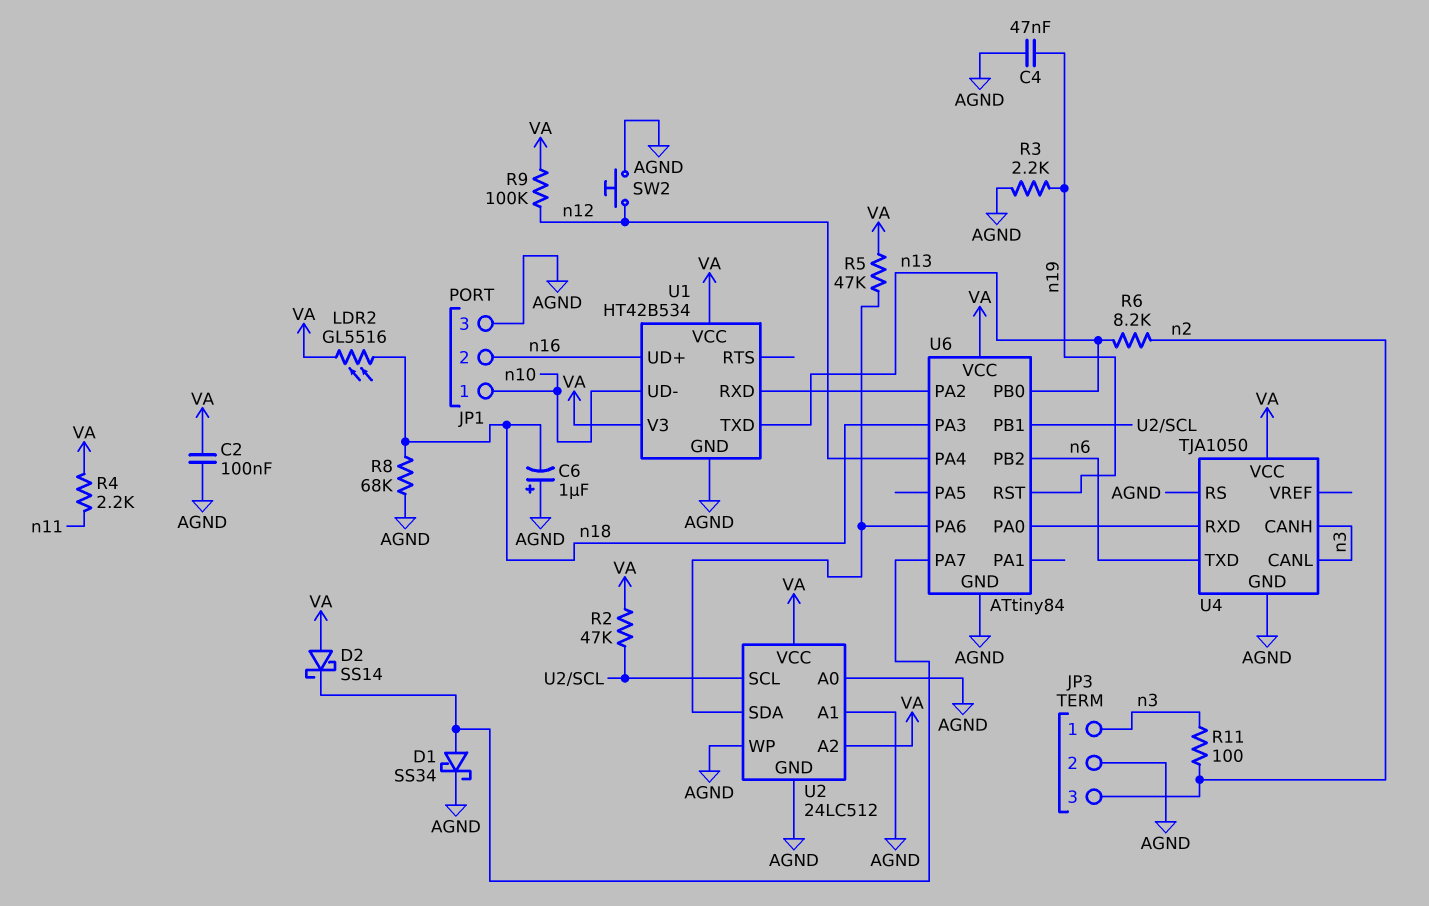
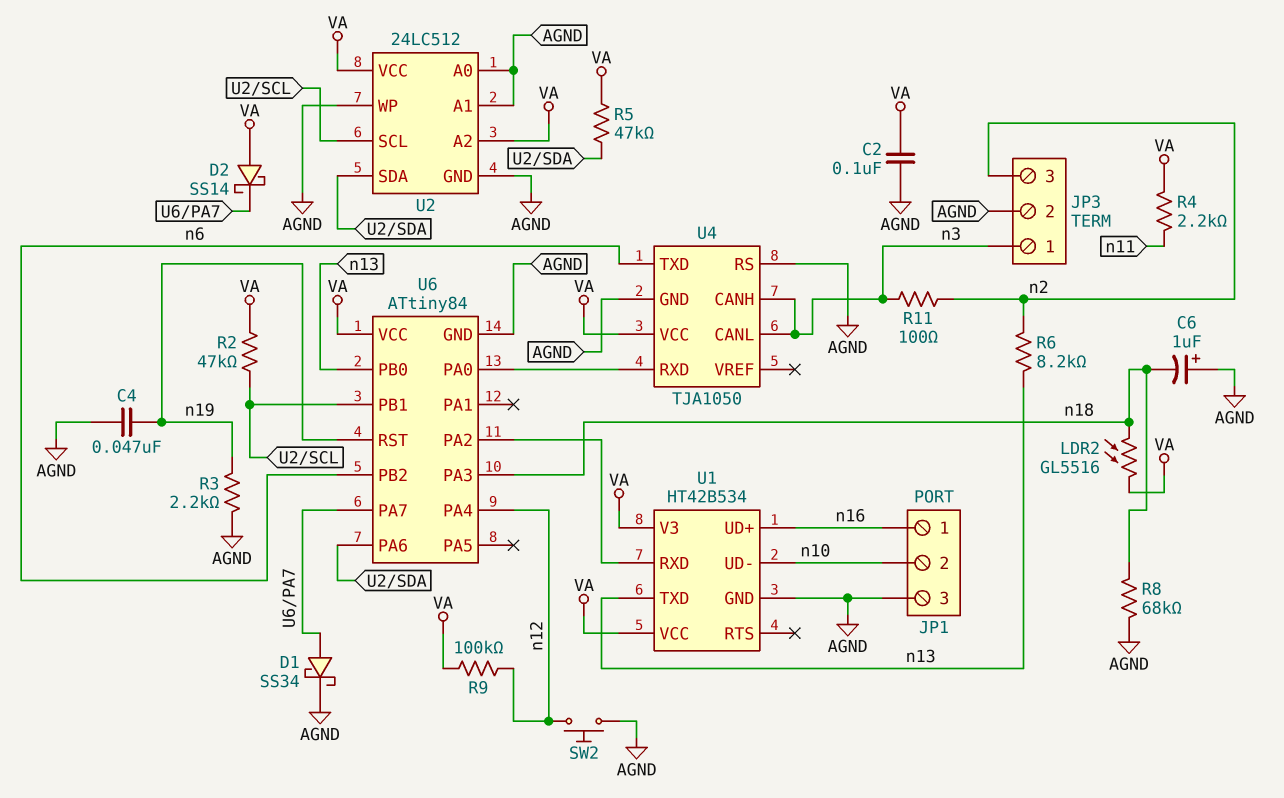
JP1 pin 1: n10 -> n16
JP1 pin 2: n16 -> n10

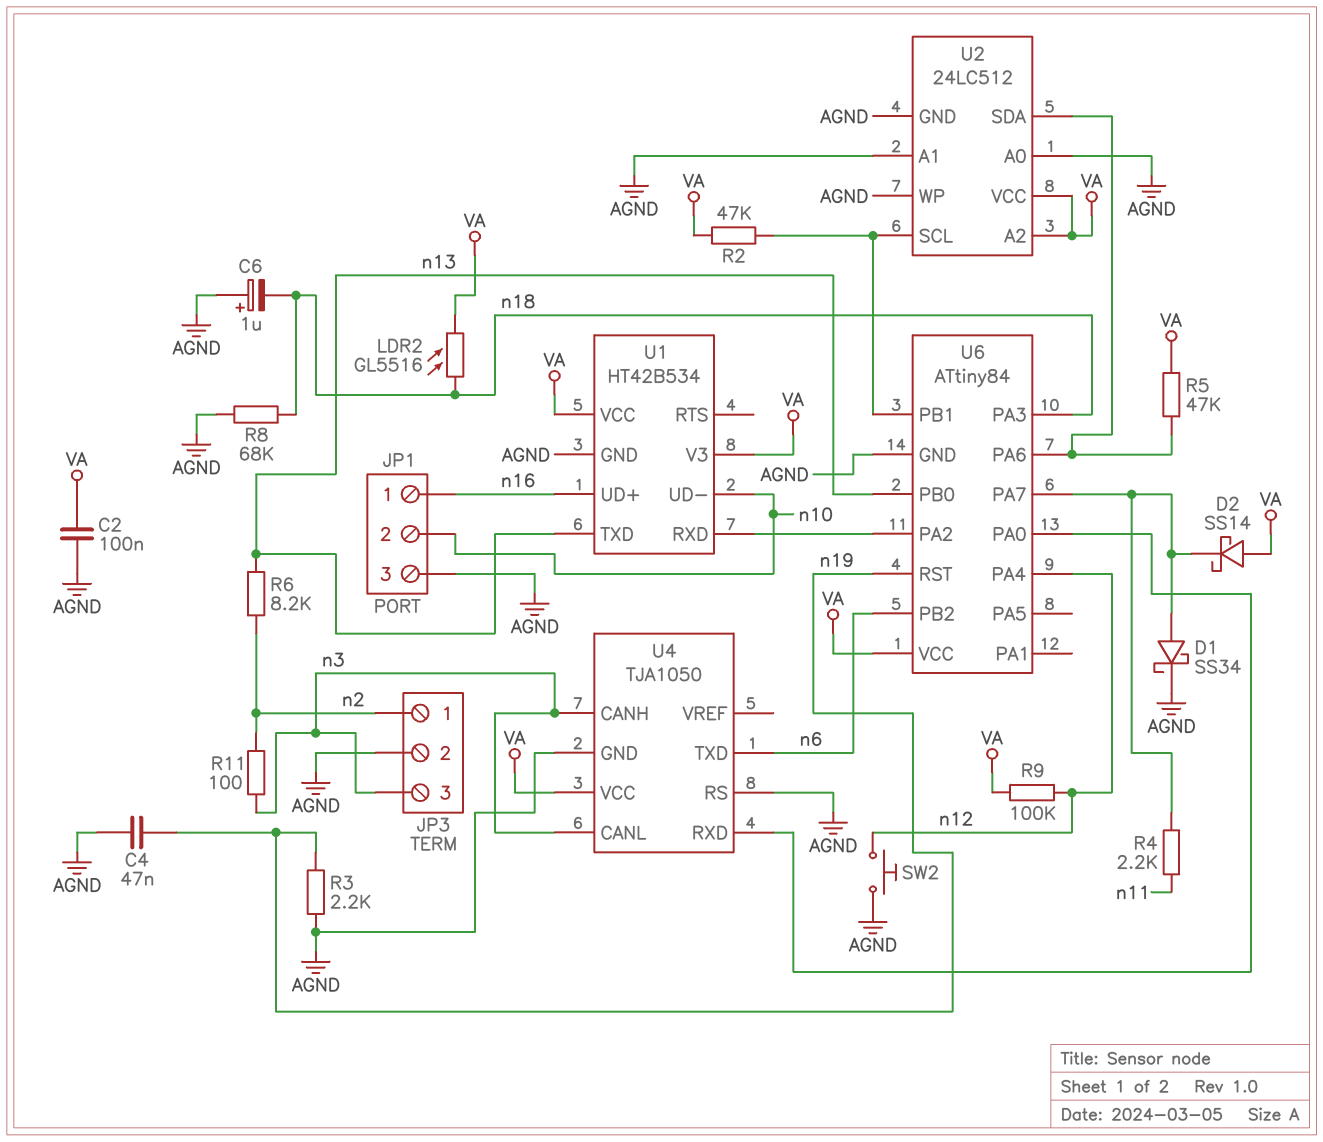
JP3 pin 1: n3 -> n2
JP3 pin 3: n2 -> n3
R4: 2.2k (VA, n11) -> 2.2k (U6/PA7, n11)

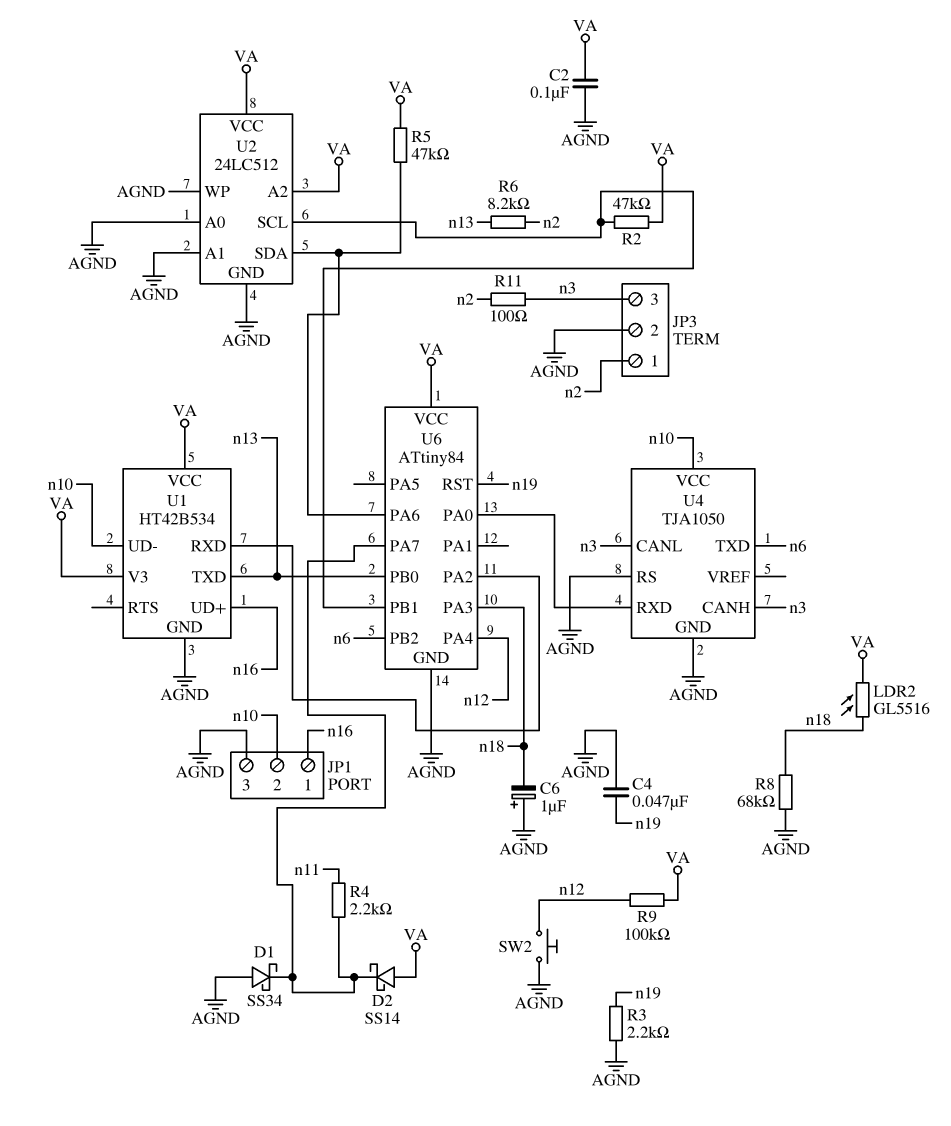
D1: schottky SS34 (A U6/PA7, K AGND) -> schottky SS34 (A AGND, K U6/PA7)
U4 pin VCC: VA -> n10

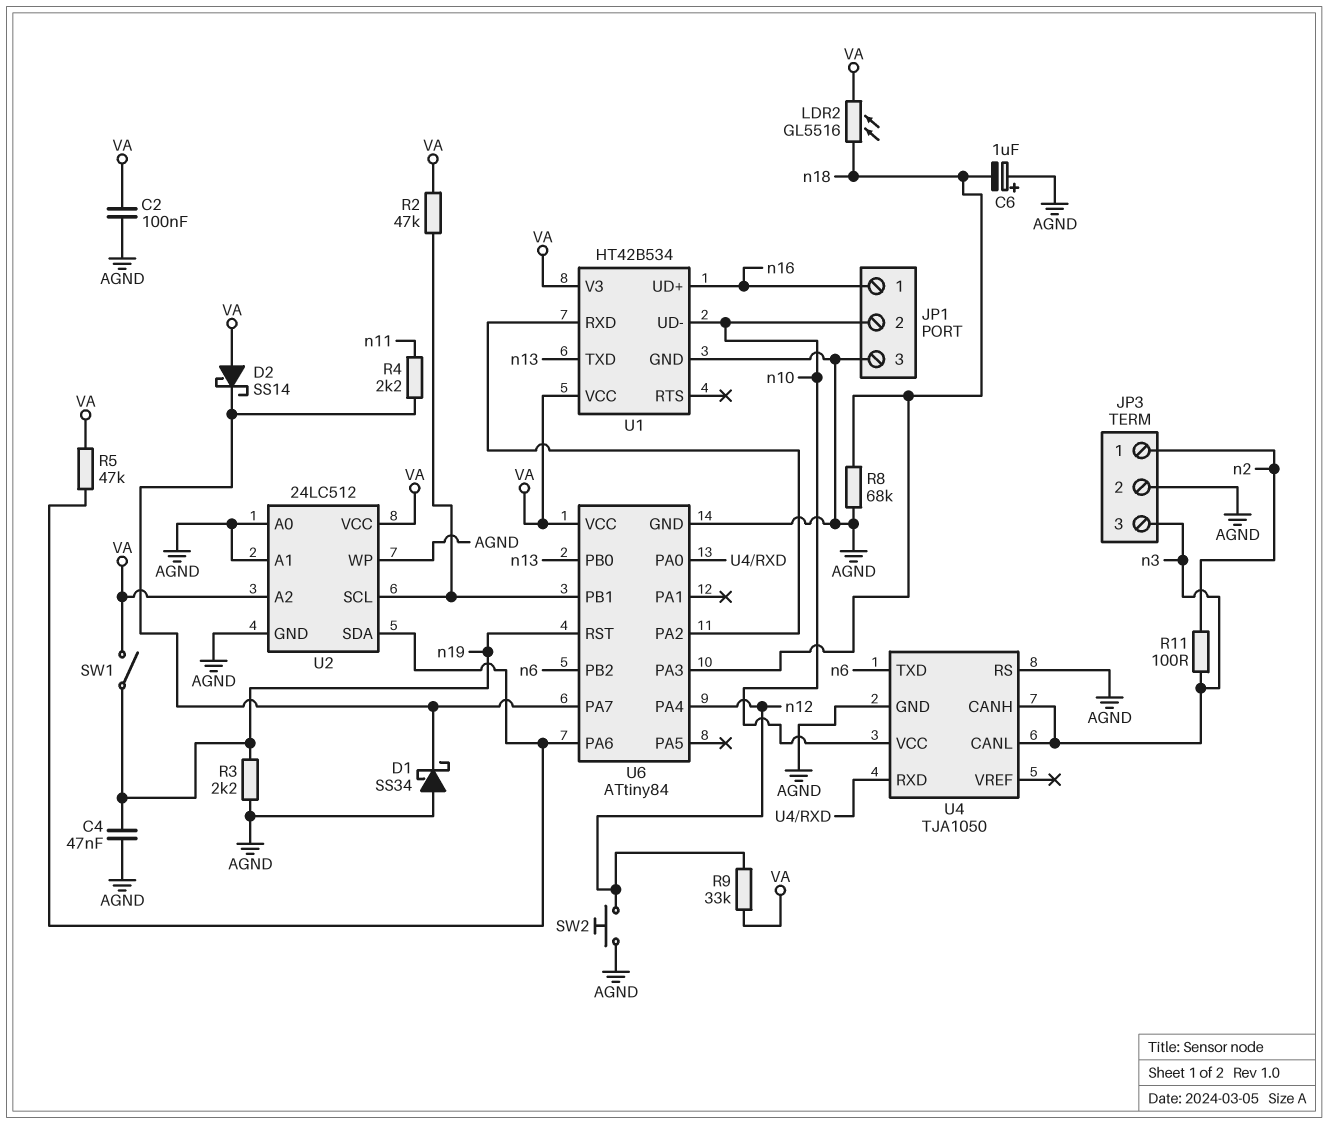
R6: 8.2k (n2, n13) -> none
R9: 100k (VA, n12) -> 33k (VA, n12)
SW1: none -> switch (VA, n19)

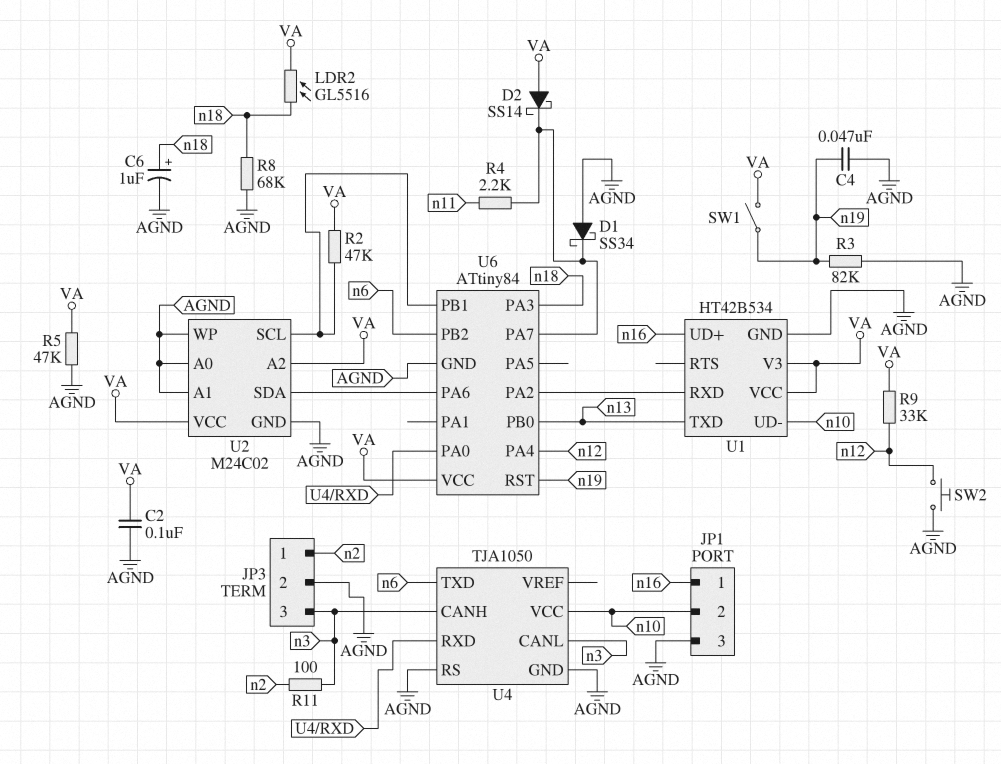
C6: 1uF (plus AGND, minus n18) -> 1uF (plus n18, minus AGND)
R3: 2.2k (AGND, n19) -> 82k (AGND, n19)
R5: 47k (U2/SDA, VA) -> 47k (AGND, VA)
U2: 24LC512 -> M24C02

